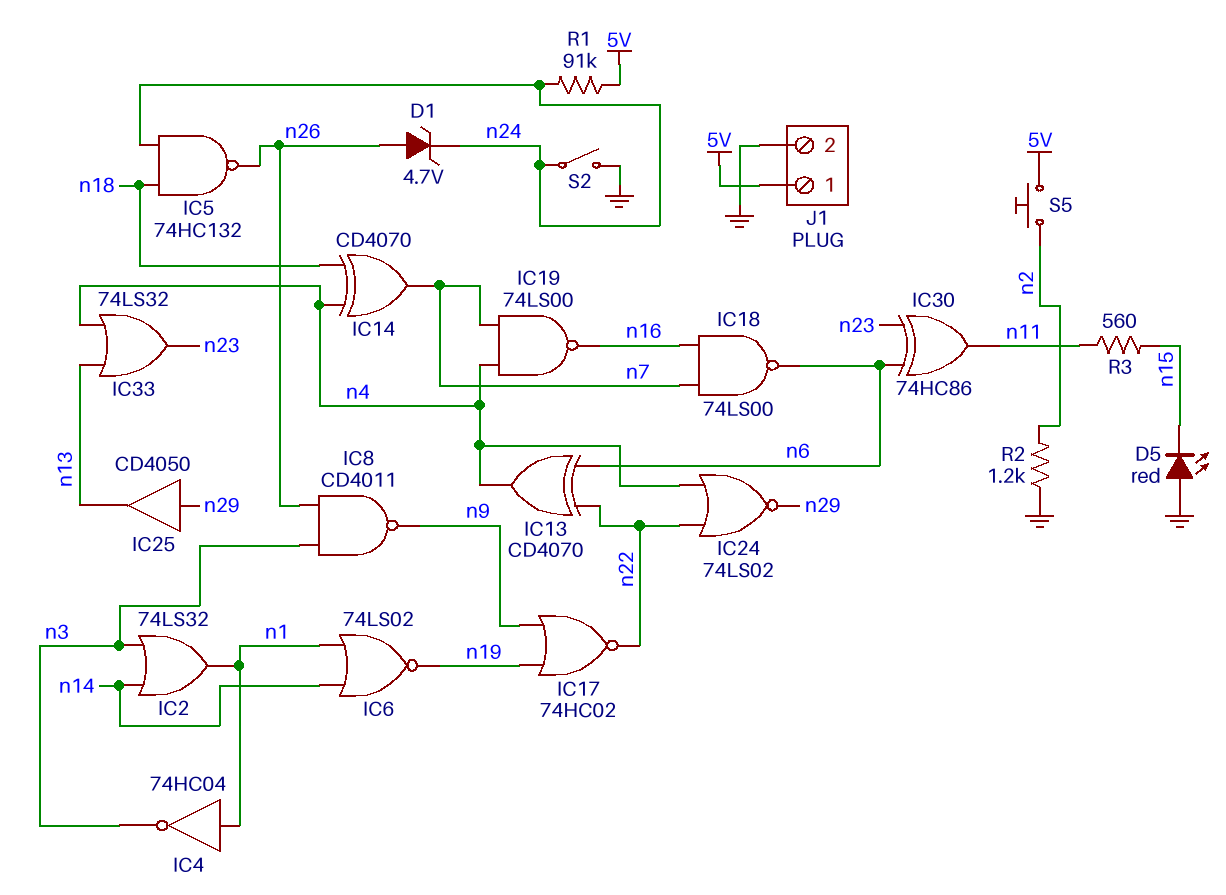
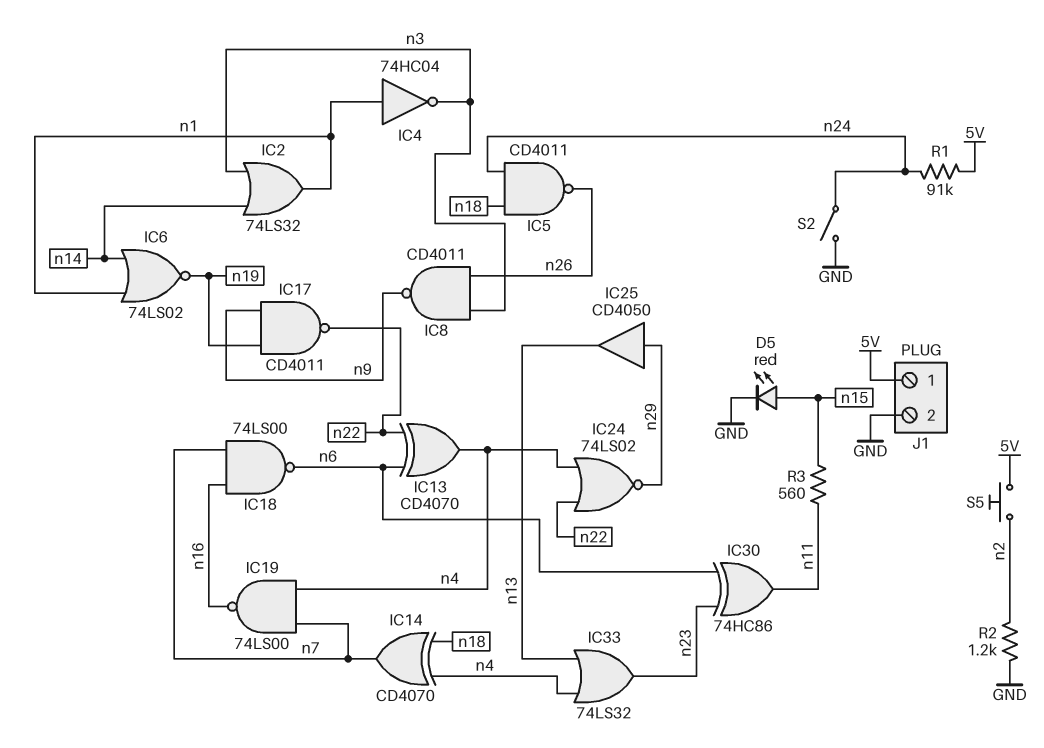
D1: zener 4.7V (A n26, K n24) -> none
D5: LED red (A GND, K n15) -> LED red (A n15, K GND)
IC5: NAND 74HC132 (in n18, in n24, out n26) -> NAND CD4011 (in n18, in n24, out n26)
IC17: NOR 74HC02 (in n9, in n19, out n22) -> NAND CD4011 (in n9, in n19, out n22)

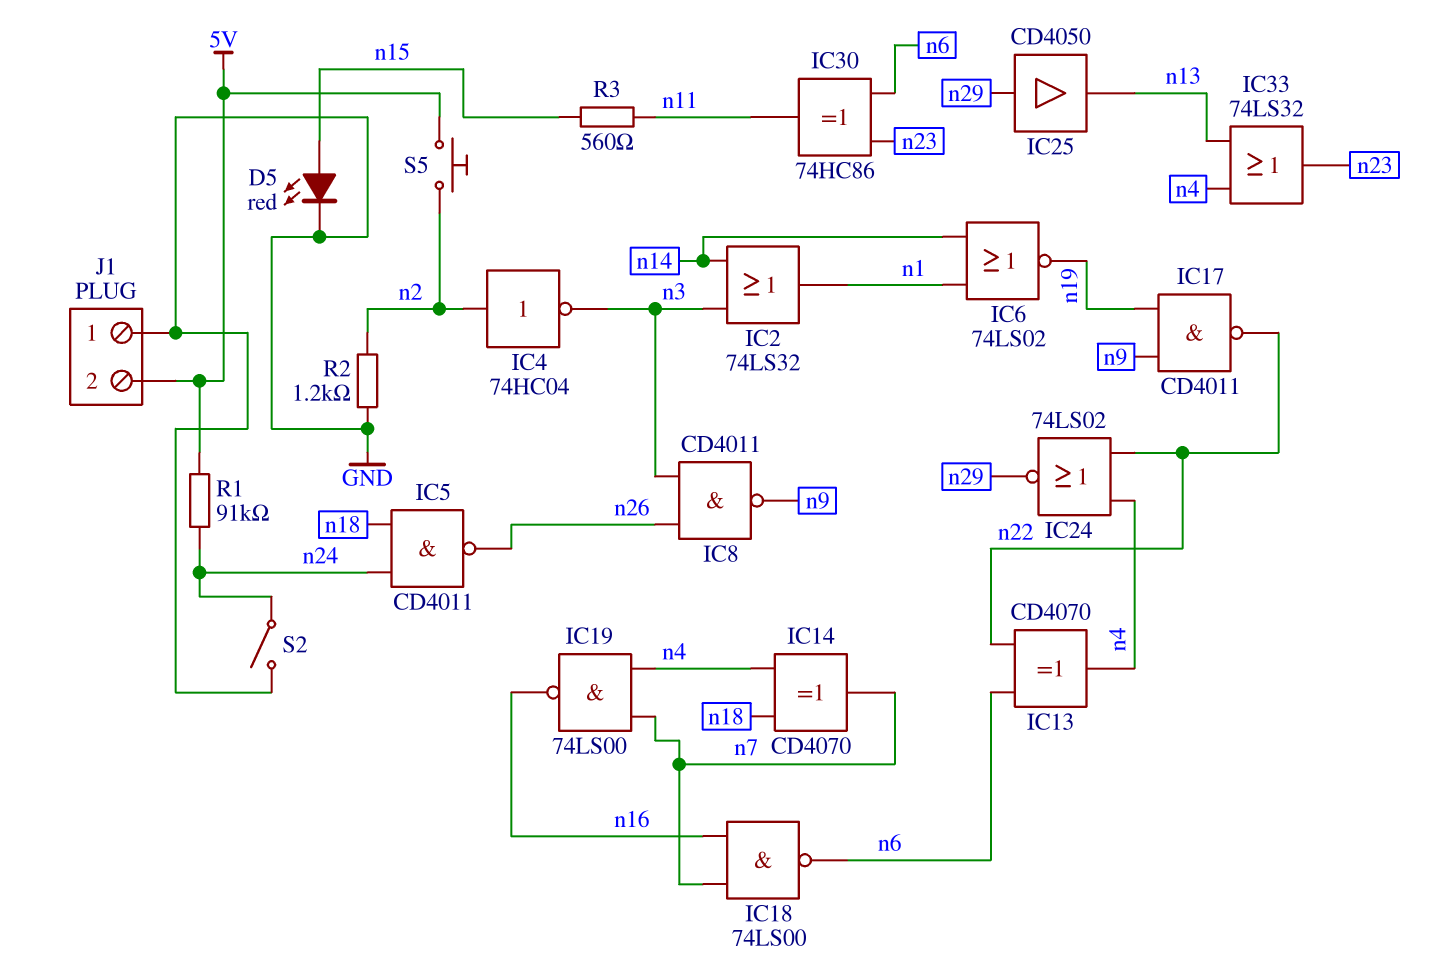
IC4: NOT 74HC04 (in n1, out n3) -> NOT 74HC04 (in n2, out n3)
J1 pin 1: 5V -> GND
J1 pin 2: GND -> 5V

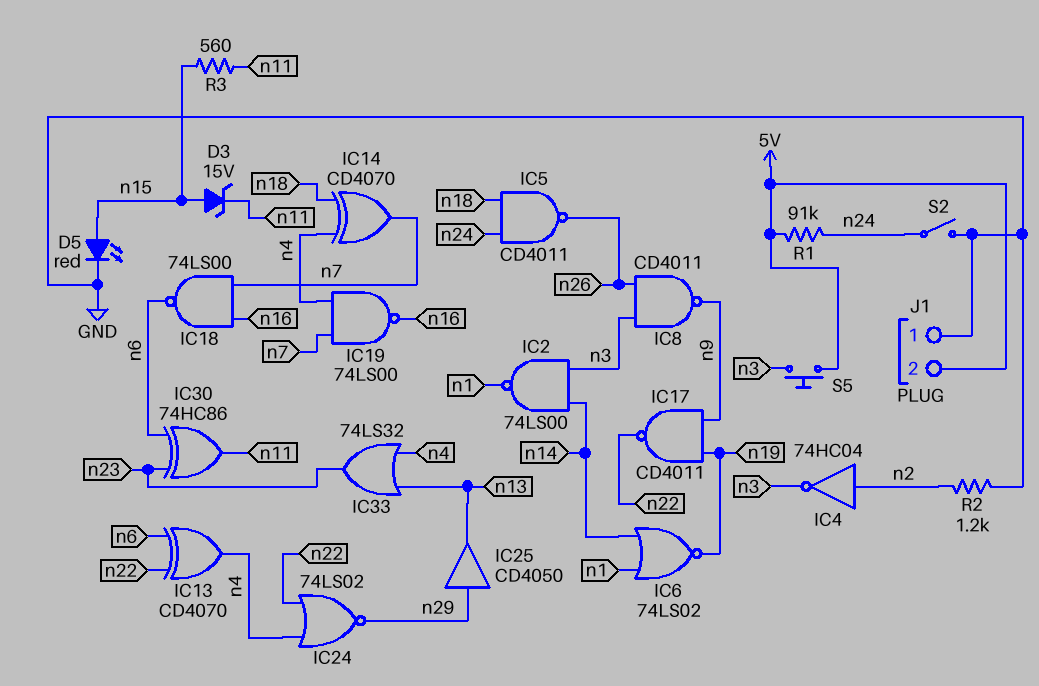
D3: none -> zener 15V (A n15, K n11)
IC2: OR 74LS32 (in n3, in n14, out n1) -> NAND 74LS00 (in n3, in n14, out n1)
S5: button (5V, n2) -> button (5V, n3)

